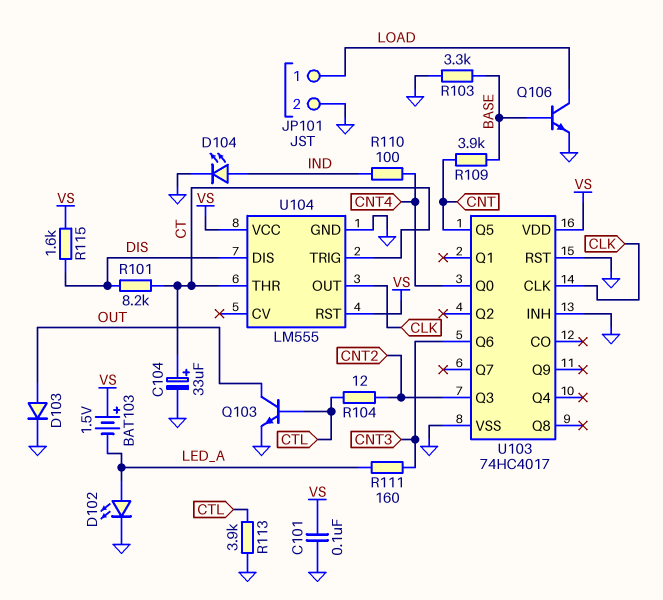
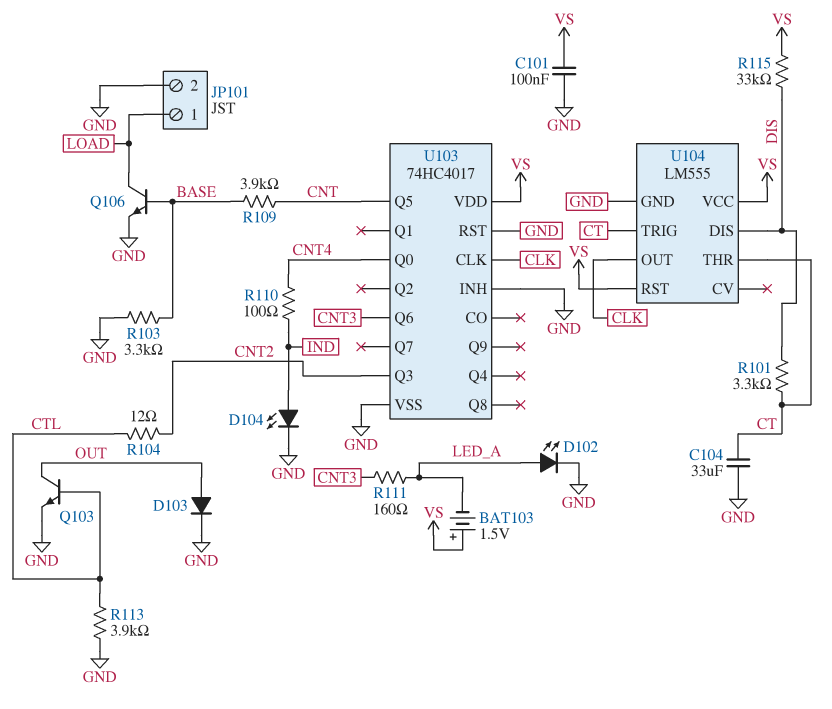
C104: 33uF (plus CT, minus GND) -> 33uF (CT, GND)
R101: 8.2k (CT, DIS) -> 3.3k (CT, DIS)
R115: 1.6k (DIS, VS) -> 33k (DIS, VS)

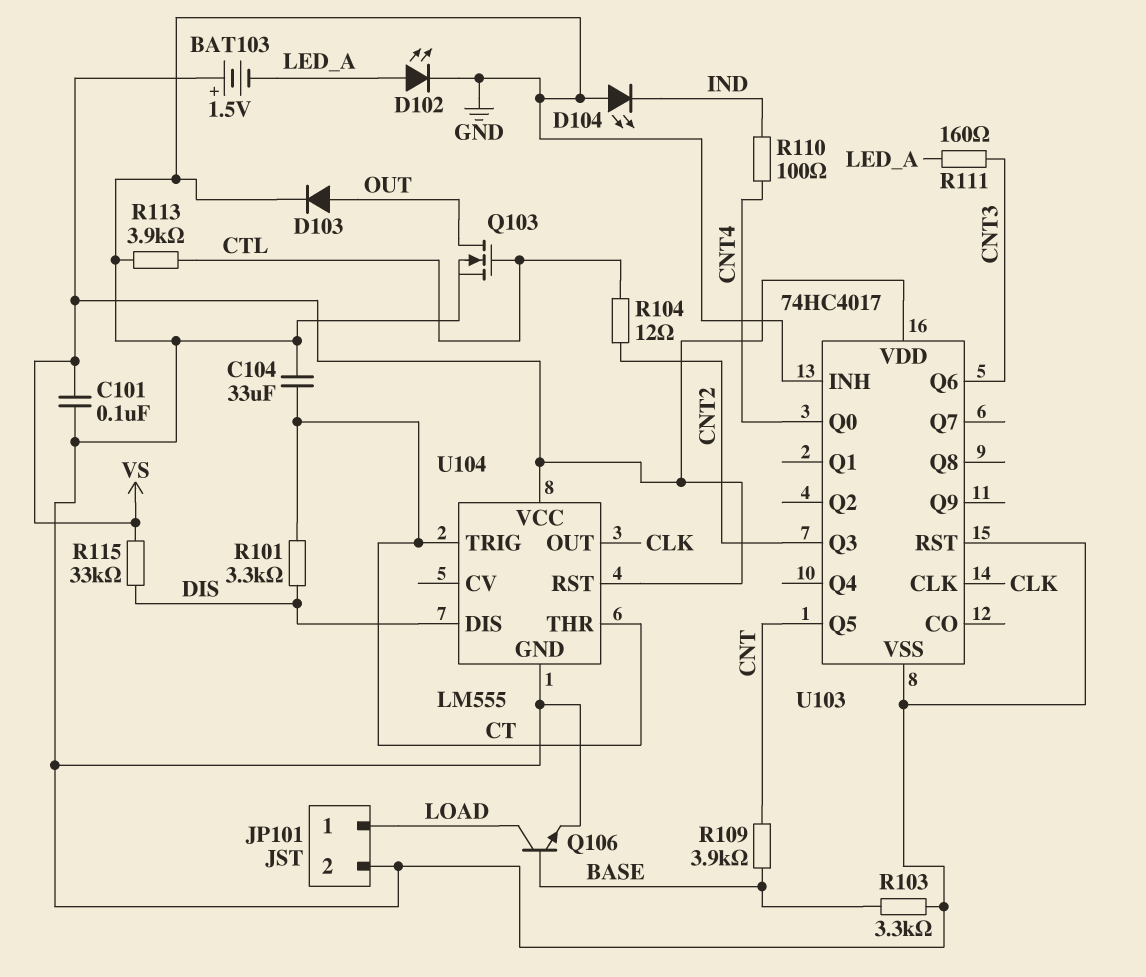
D104: LED (A IND, K GND) -> LED (A GND, K IND)
Q103: NPN (B CTL, C OUT, E GND) -> NMOS (G CTL, D OUT, S GND)

